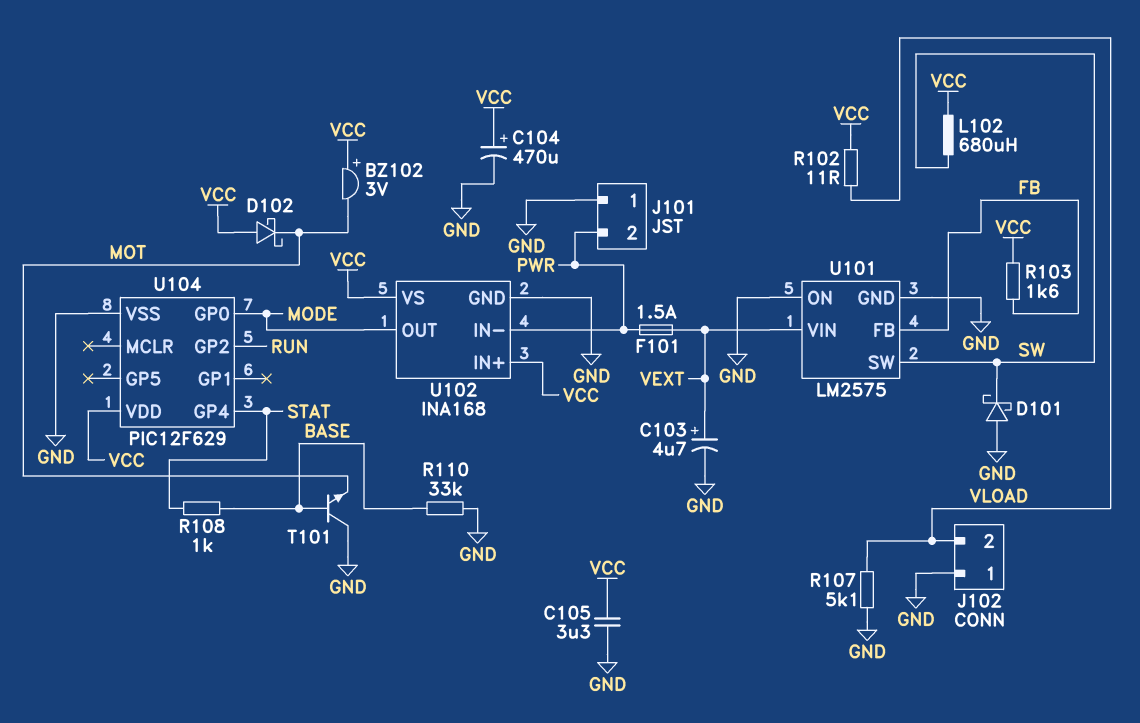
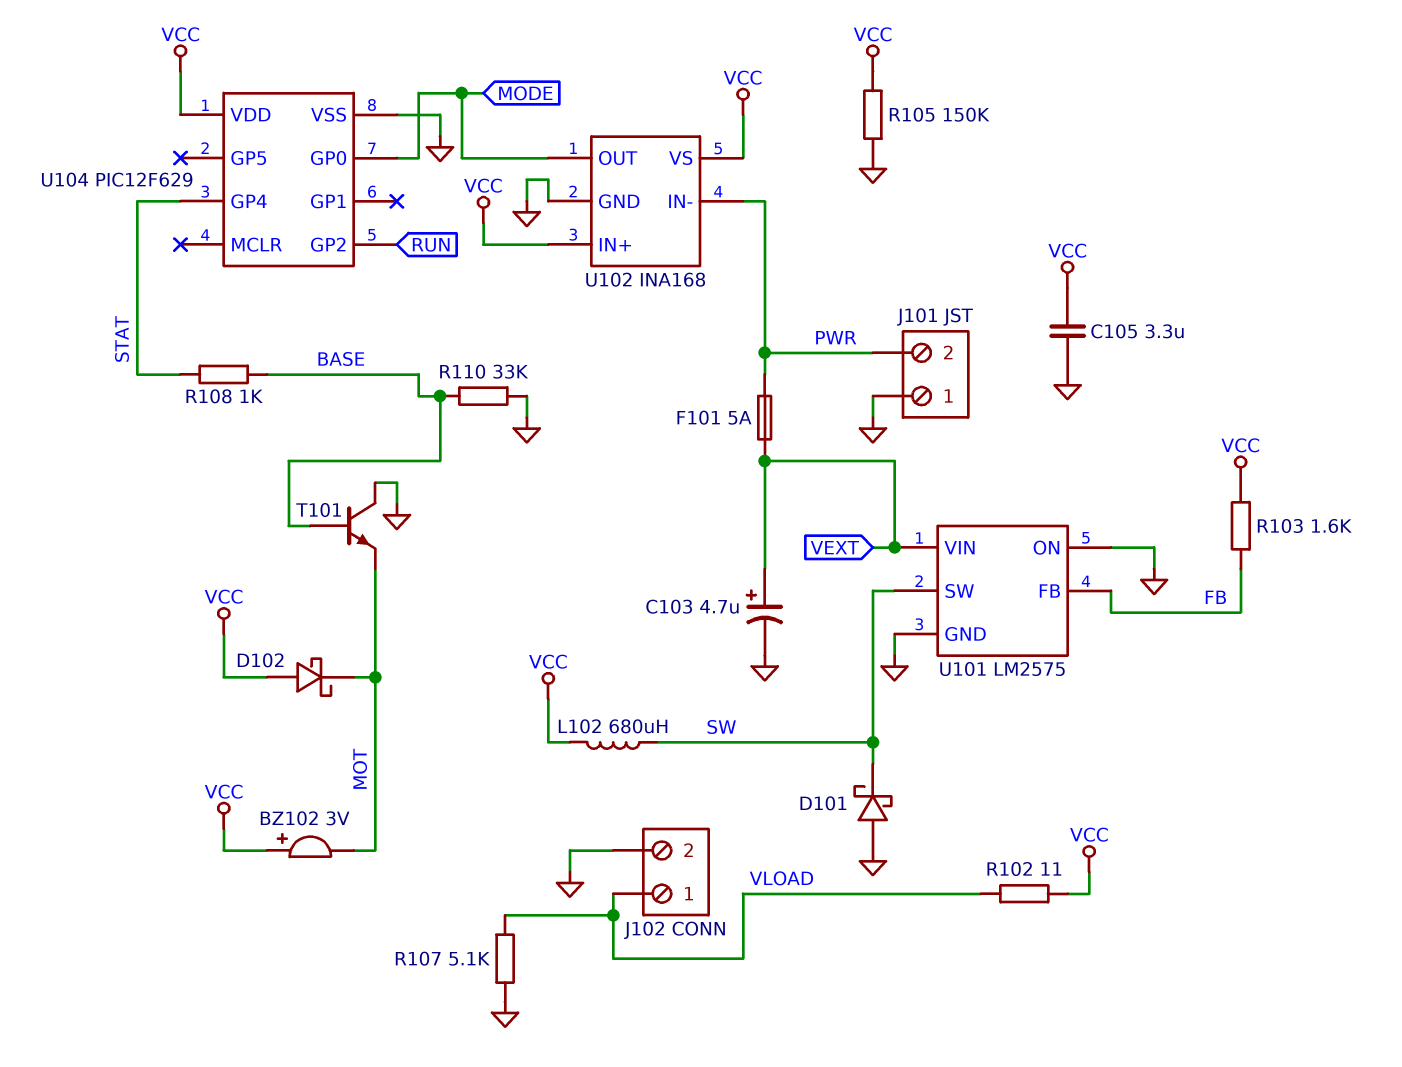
C104: 470uF (plus VCC, minus GND) -> none
F101: 1.5A (PWR, VEXT) -> 5A (PWR, VEXT)
J102 pin 1: GND -> VLOAD
J102 pin 2: VLOAD -> GND
R105: none -> 150k (GND, VCC)

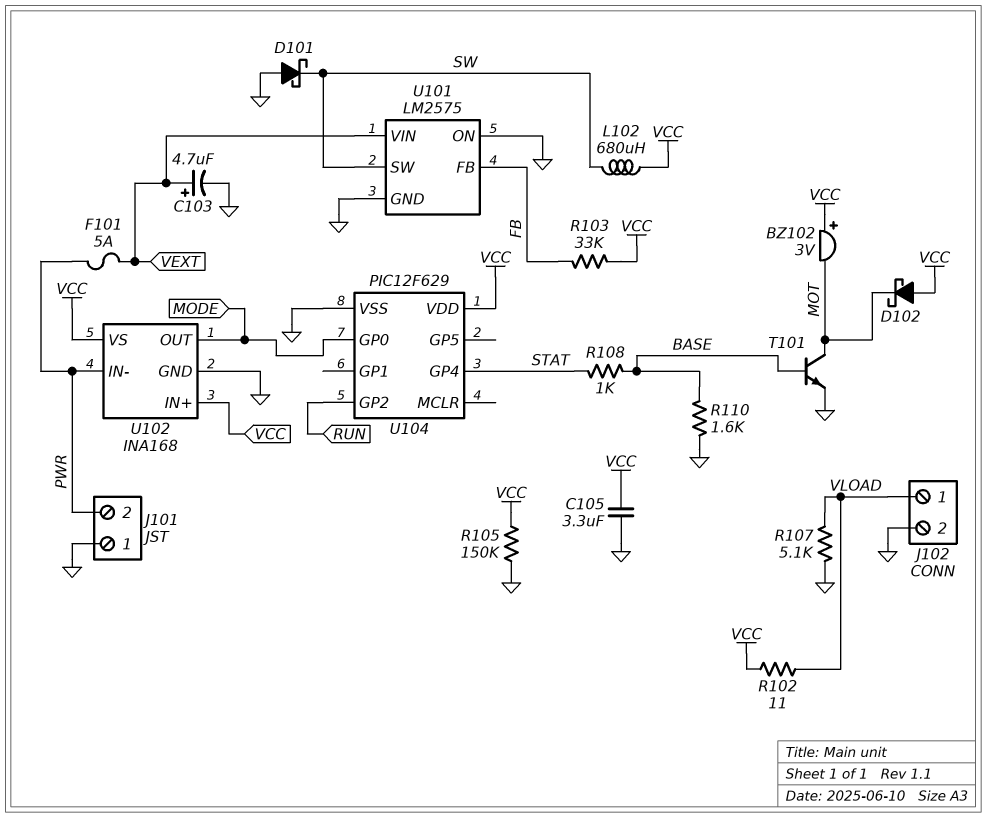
R103: 1.6k (FB, VCC) -> 33k (FB, VCC)
R110: 33k (BASE, GND) -> 1.6k (BASE, GND)
T101: NPN (B BASE, C GND, E MOT) -> NPN (B BASE, C MOT, E GND)

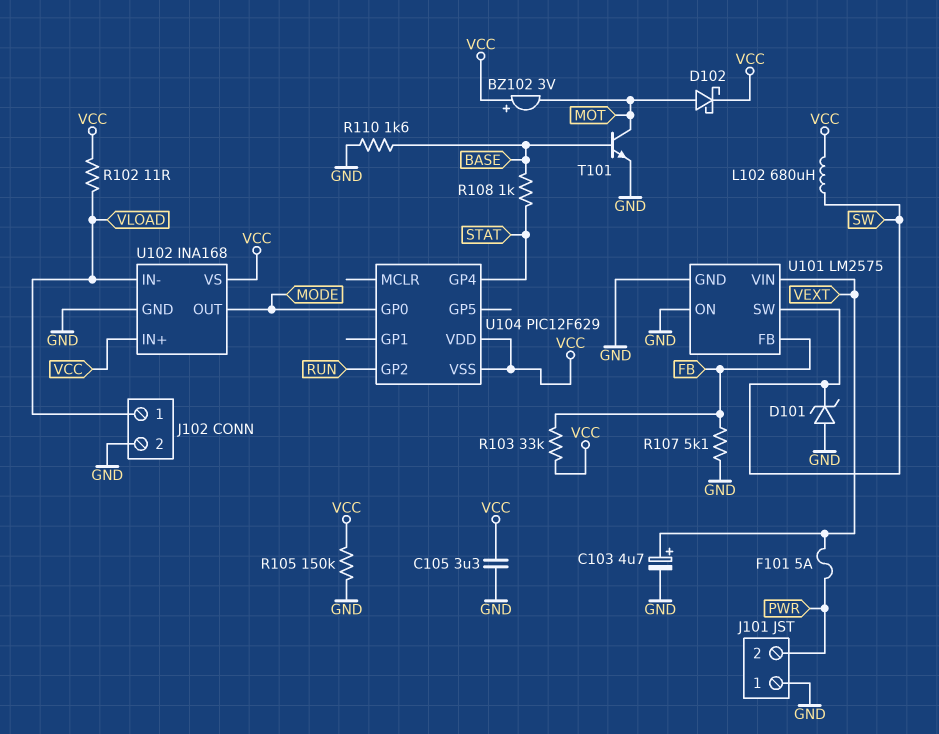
D101: schottky (A GND, K SW) -> zener (A GND, K SW)
D102: schottky (A VCC, K MOT) -> schottky (A MOT, K VCC)
R107: 5.1k (GND, VLOAD) -> 5.1k (FB, GND)
U102 pin IN-: PWR -> VLOAD
U104 pin VSS: GND -> VCC

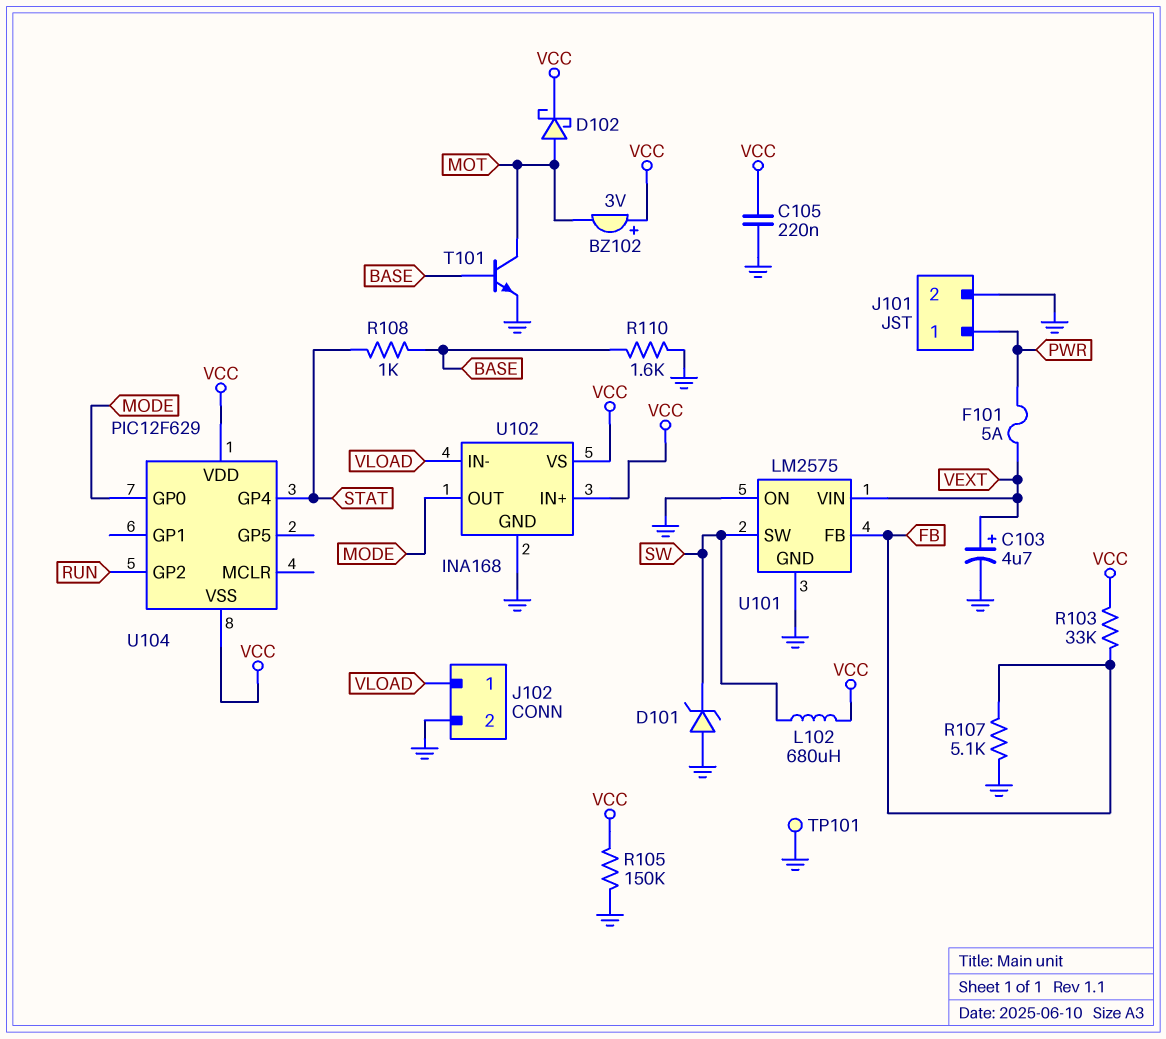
C105: 3.3uF (GND, VCC) -> 220nF (GND, VCC)
J101 pin 1: GND -> PWR
J101 pin 2: PWR -> GND
R102: 11 (VCC, VLOAD) -> none
TP101: none -> test point (GND)

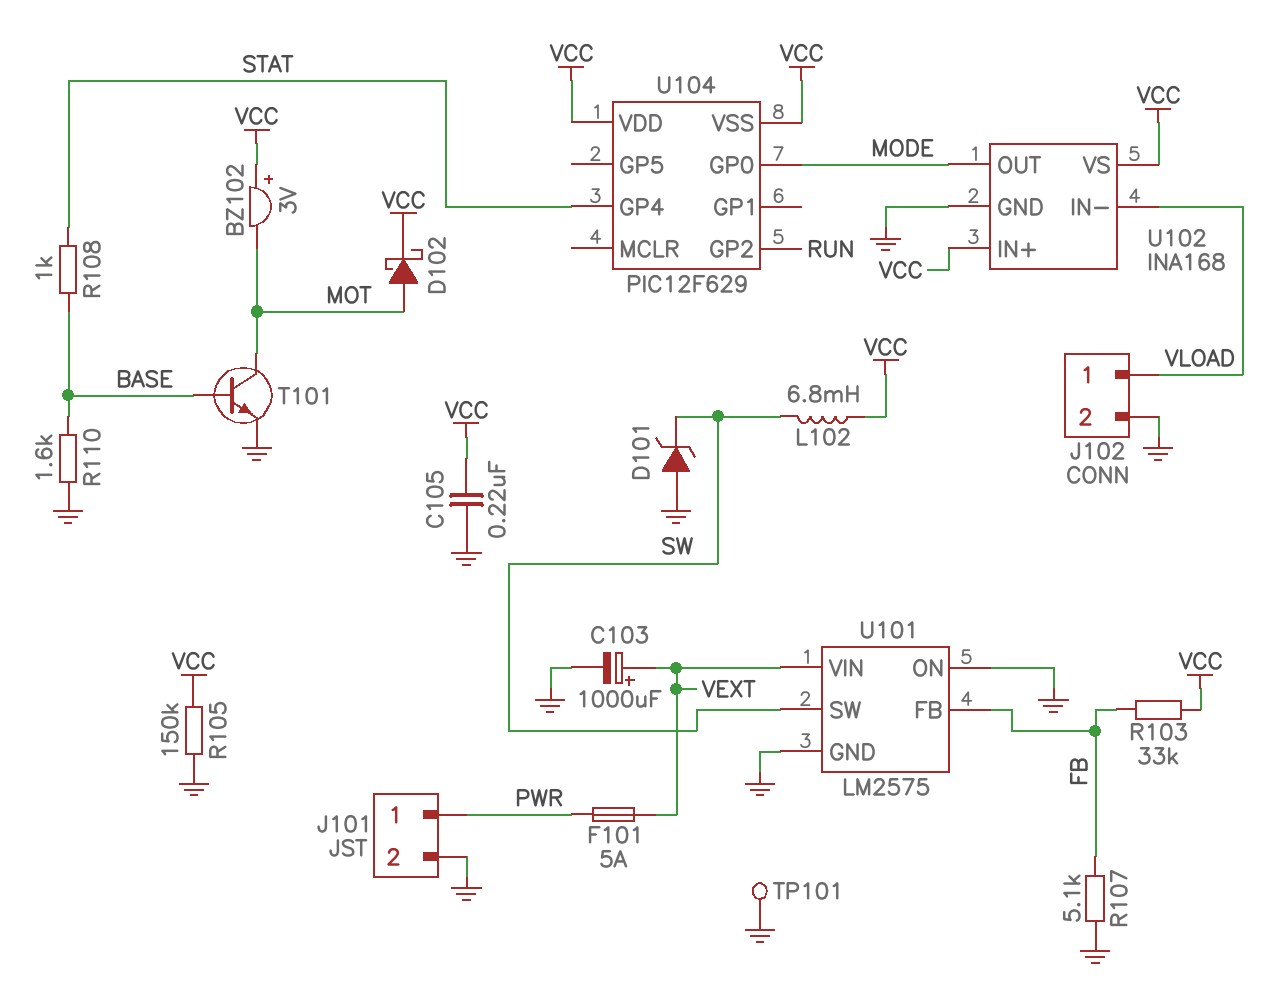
C103: 4.7uF (plus VEXT, minus GND) -> 1000uF (plus VEXT, minus GND)
L102: 680uH (SW, VCC) -> 6.8mH (SW, VCC)

